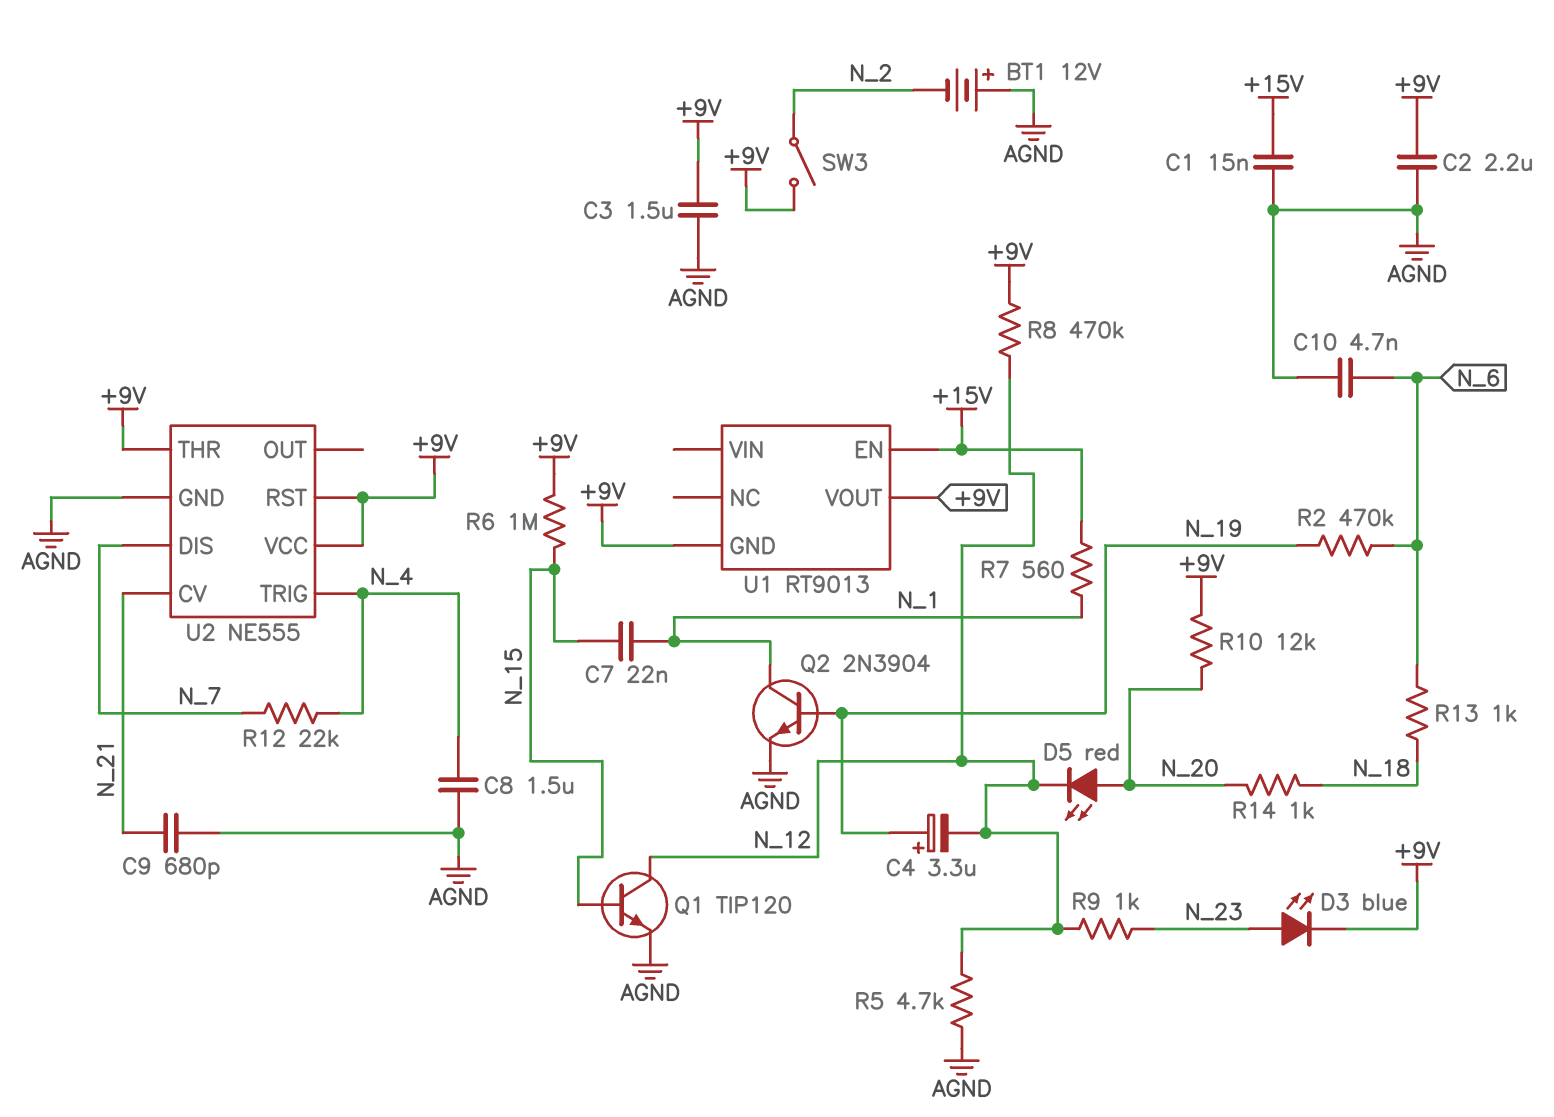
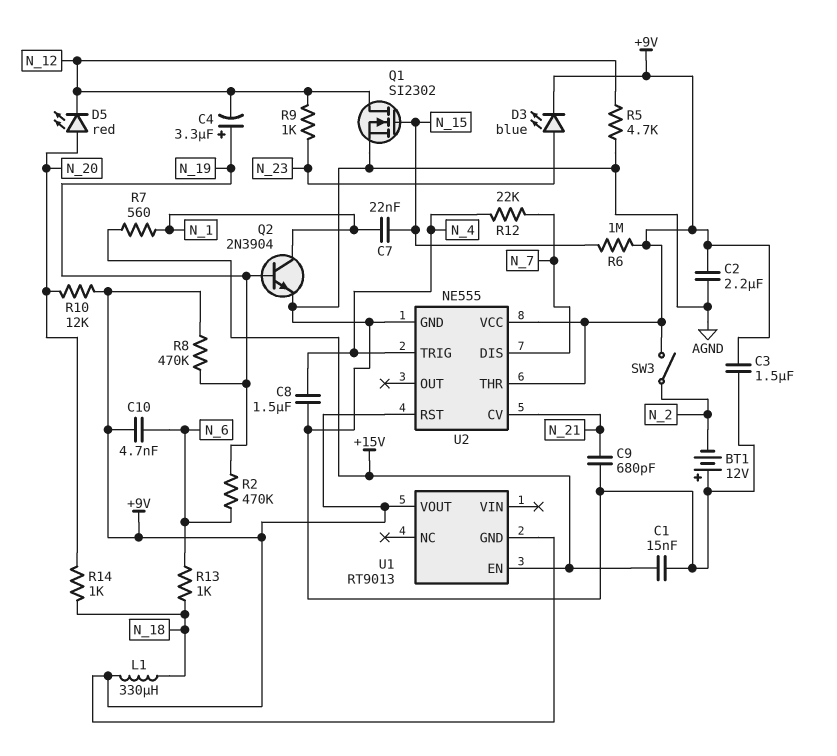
C10: 4.7nF (AGND, N_6) -> 4.7nF (+9V, N_6)
L1: none -> 330uH (+9V, N_18)
Q1: NPN TIP120 (B N_15, C N_12, E AGND) -> NMOS SI2302 (G N_15, D N_12, S AGND)
R8: 470k (+9V, N_12) -> 470k (+9V, N_19)

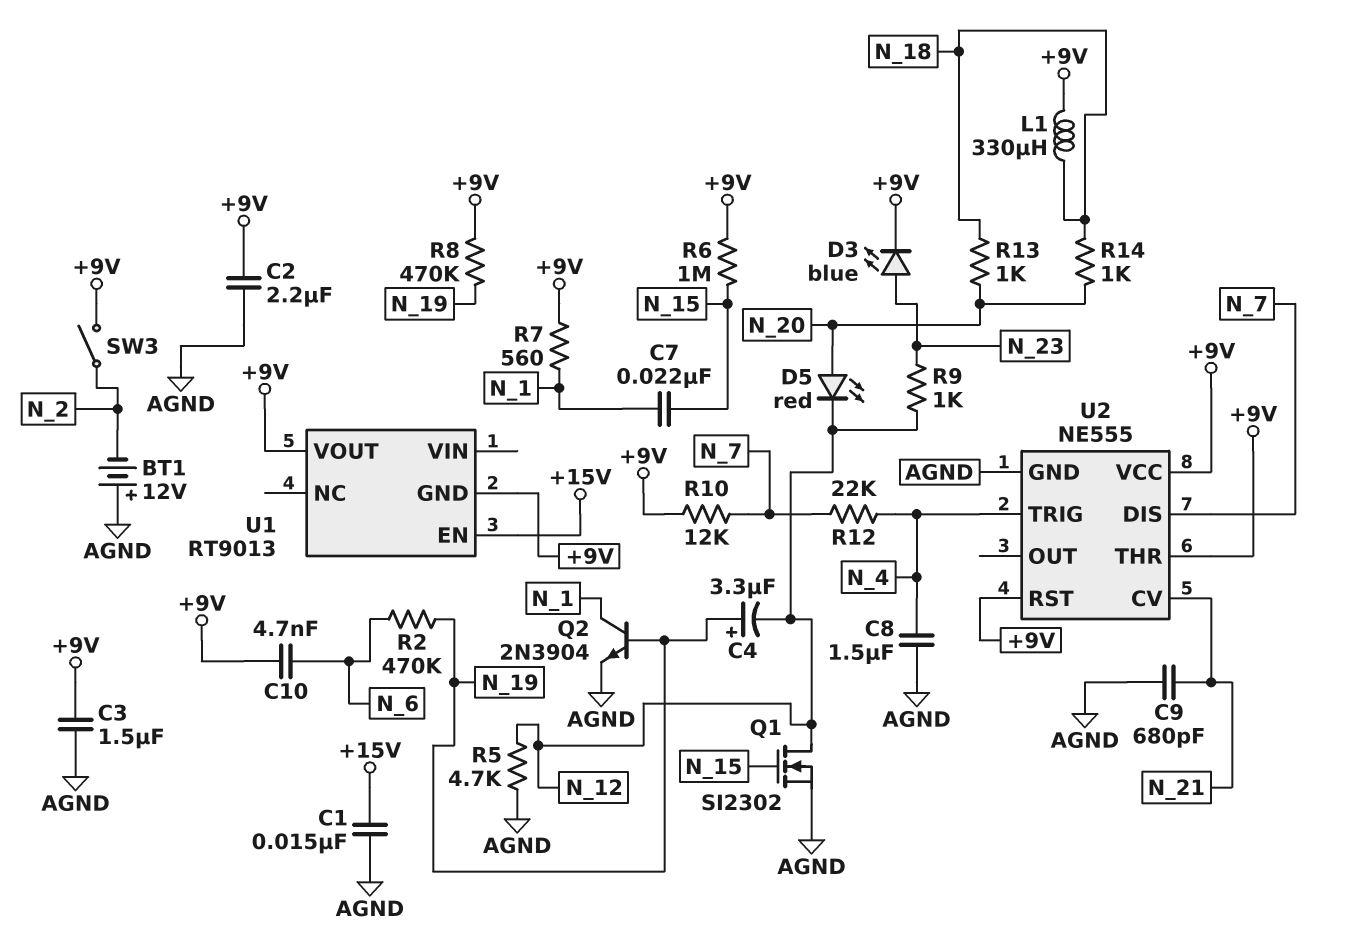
R7: 560 (+15V, N_1) -> 560 (+9V, N_1)
R10: 12k (+9V, N_20) -> 12k (+9V, N_7)
R13: 1k (N_6, N_18) -> 1k (N_18, N_20)

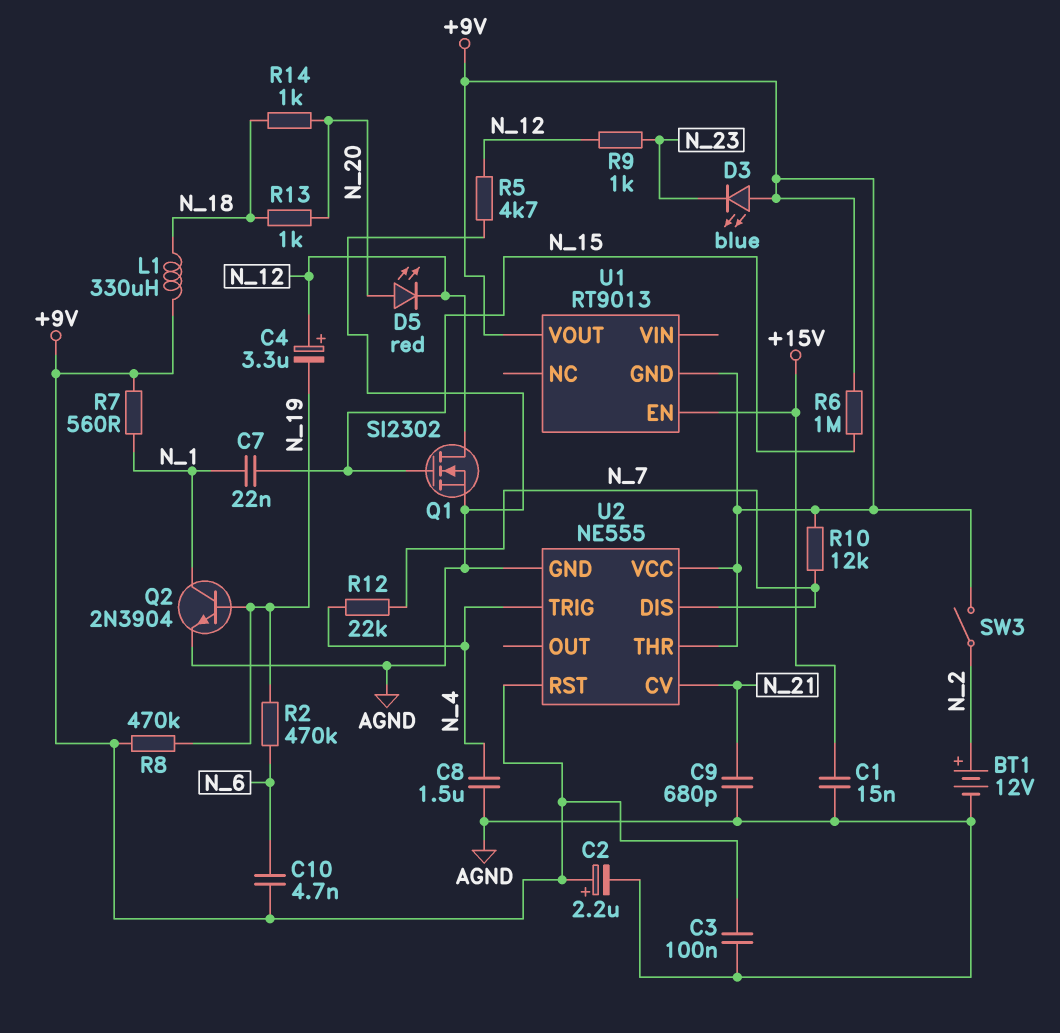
BT1: 12V (plus AGND, minus N_2) -> 12V (plus N_2, minus AGND)
C2: 2.2uF (+9V, AGND) -> 2.2uF (plus +9V, minus AGND)
C3: 1.5uF (+9V, AGND) -> 100nF (+9V, AGND)
C4: 3.3uF (plus N_19, minus N_12) -> 3.3uF (plus N_12, minus N_19)
D3: LED blue (A N_23, K +9V) -> LED blue (A +9V, K N_23)

